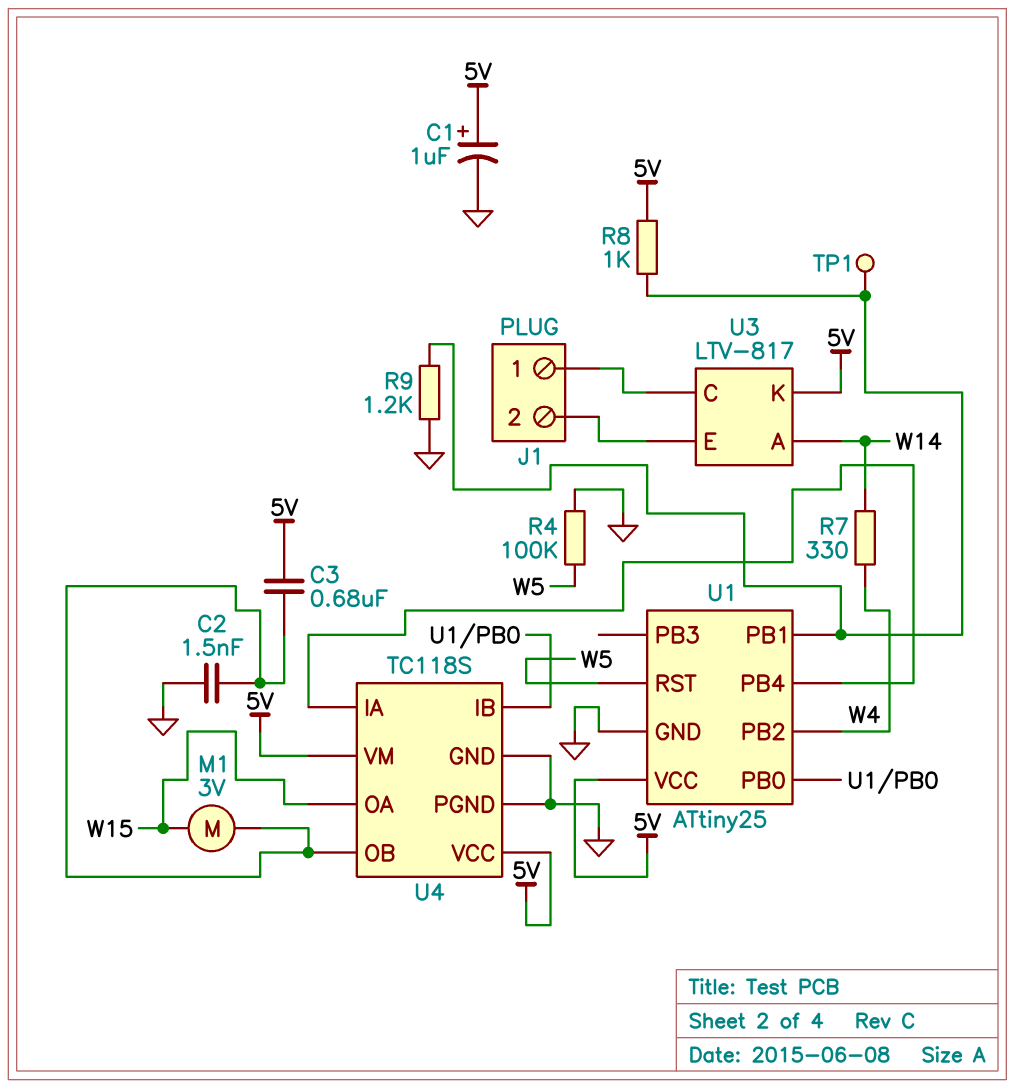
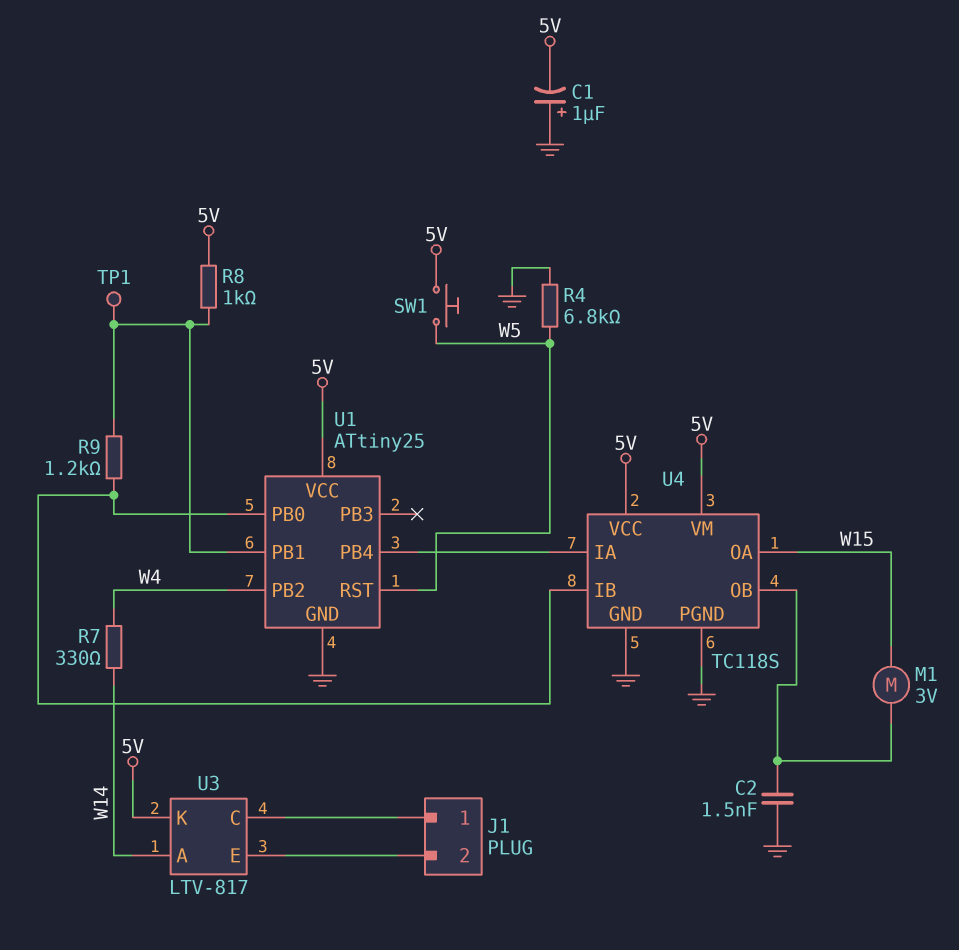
C1: 1uF (plus 5V, minus GND) -> 1uF (plus GND, minus 5V)
C3: 680nF (5V, U4/OB) -> none
R4: 100k (GND, W5) -> 6.8k (GND, W5)
R9: 1.2k (GND, U1/PB1) -> 1.2k (U1/PB0, U1/PB1)
SW1: none -> button (5V, W5)

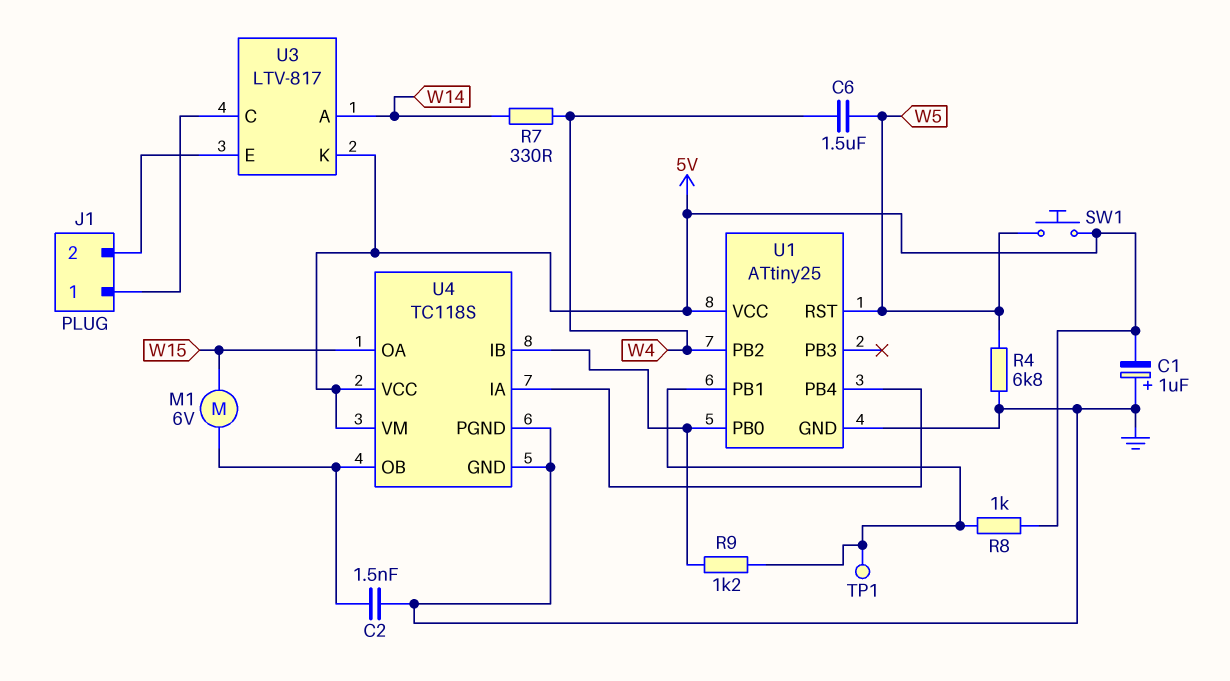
C6: none -> 1.5uF (W4, W5)
M1: motor 3V (U4/OB, W15) -> motor 6V (U4/OB, W15)

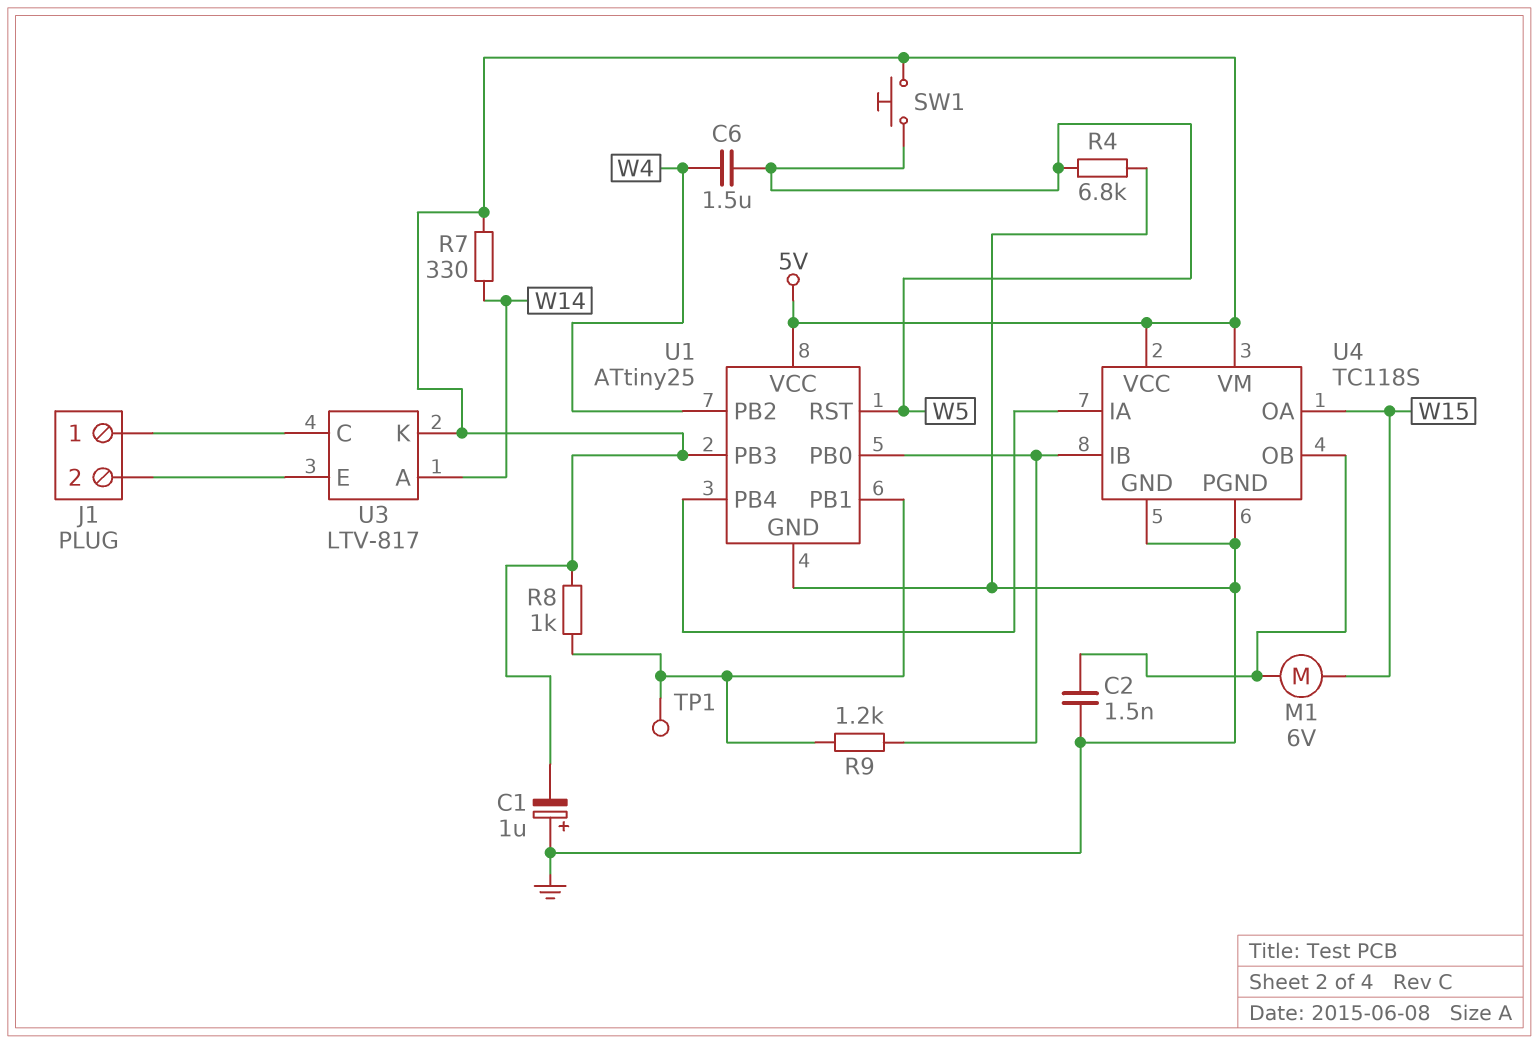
R7: 330 (W4, W14) -> 330 (5V, W14)
U1 pin PB3: none -> 5V

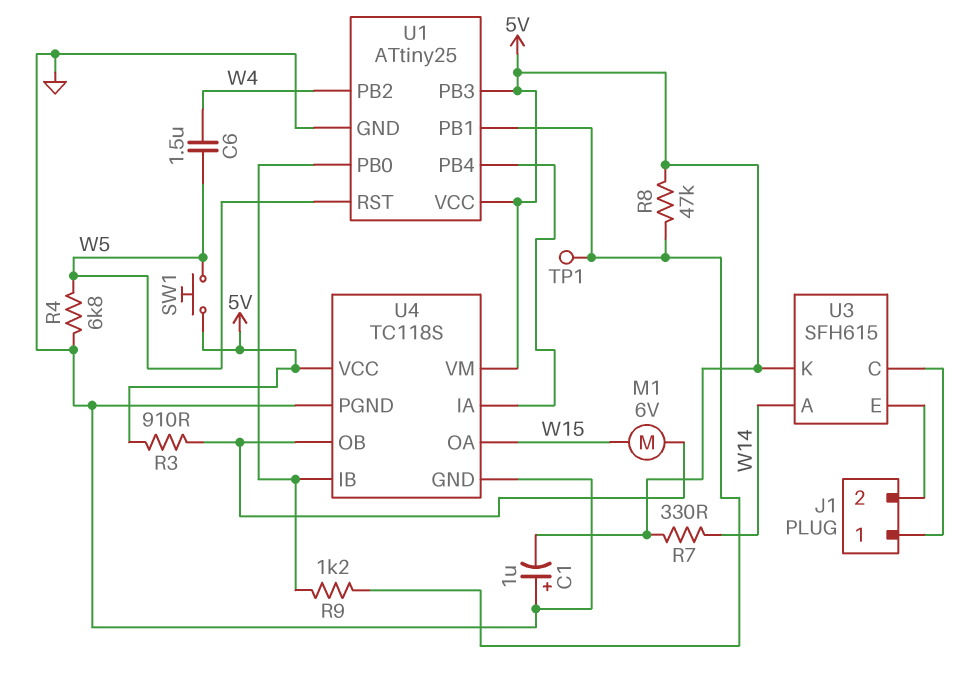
C2: 1.5nF (GND, U4/OB) -> none
R3: none -> 910 (5V, U4/OB)
R8: 1k (5V, U1/PB1) -> 47k (5V, U1/PB1)
U3: LTV-817 -> SFH615

